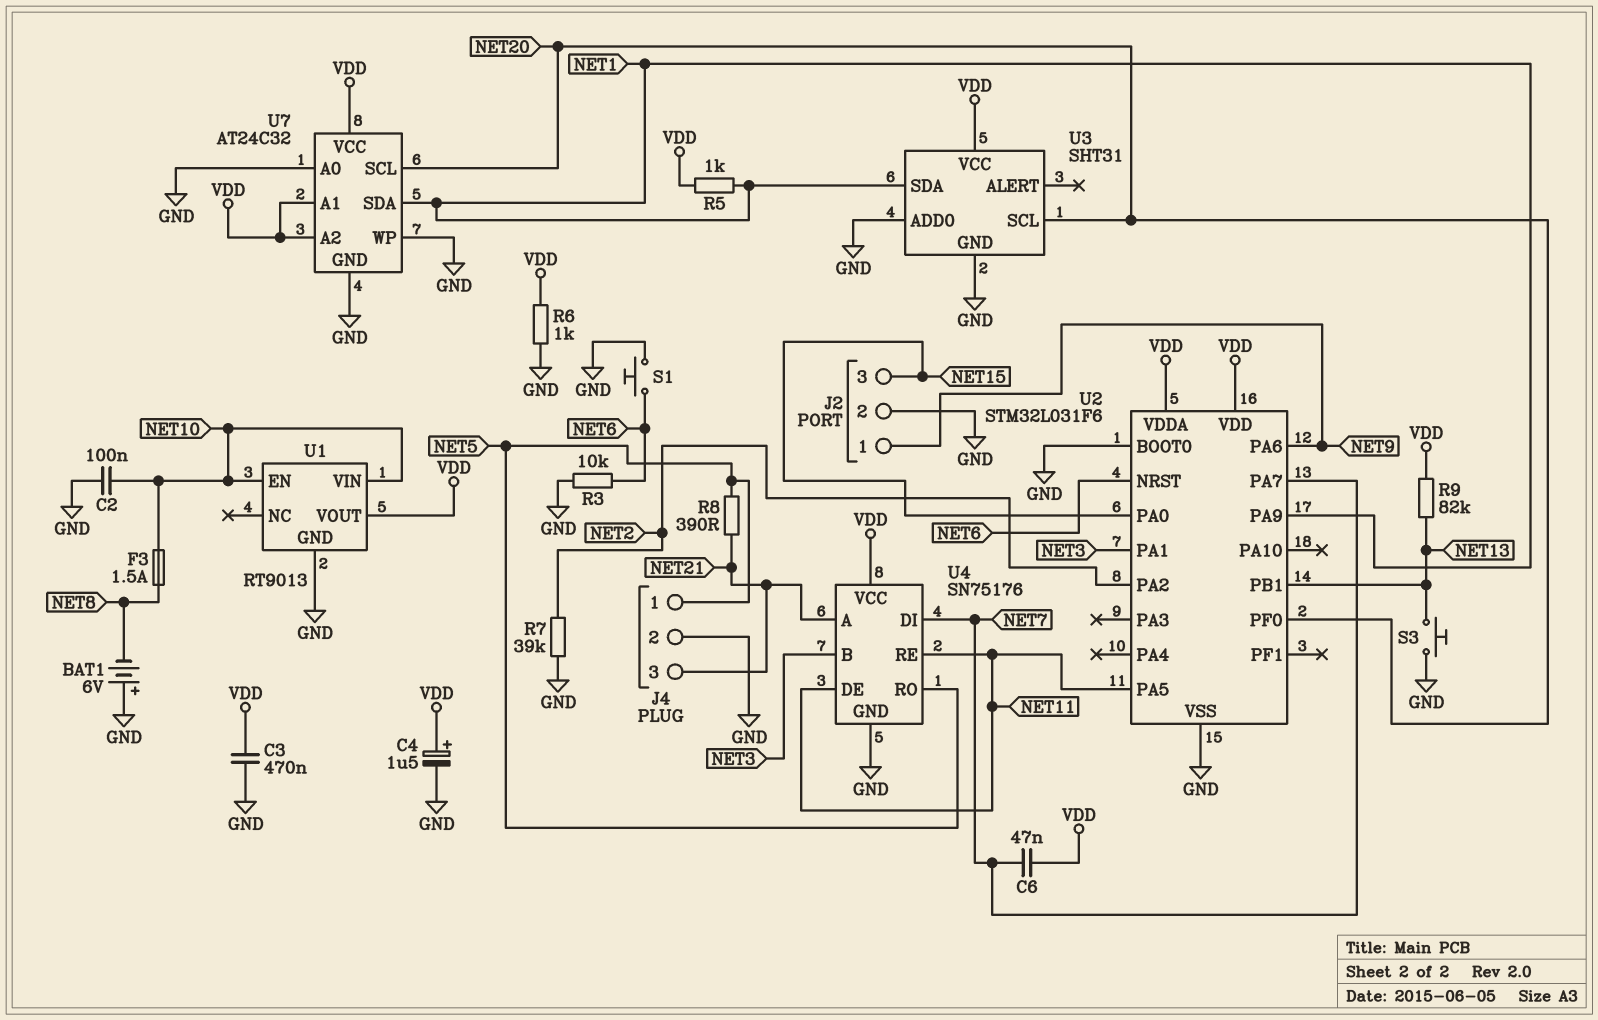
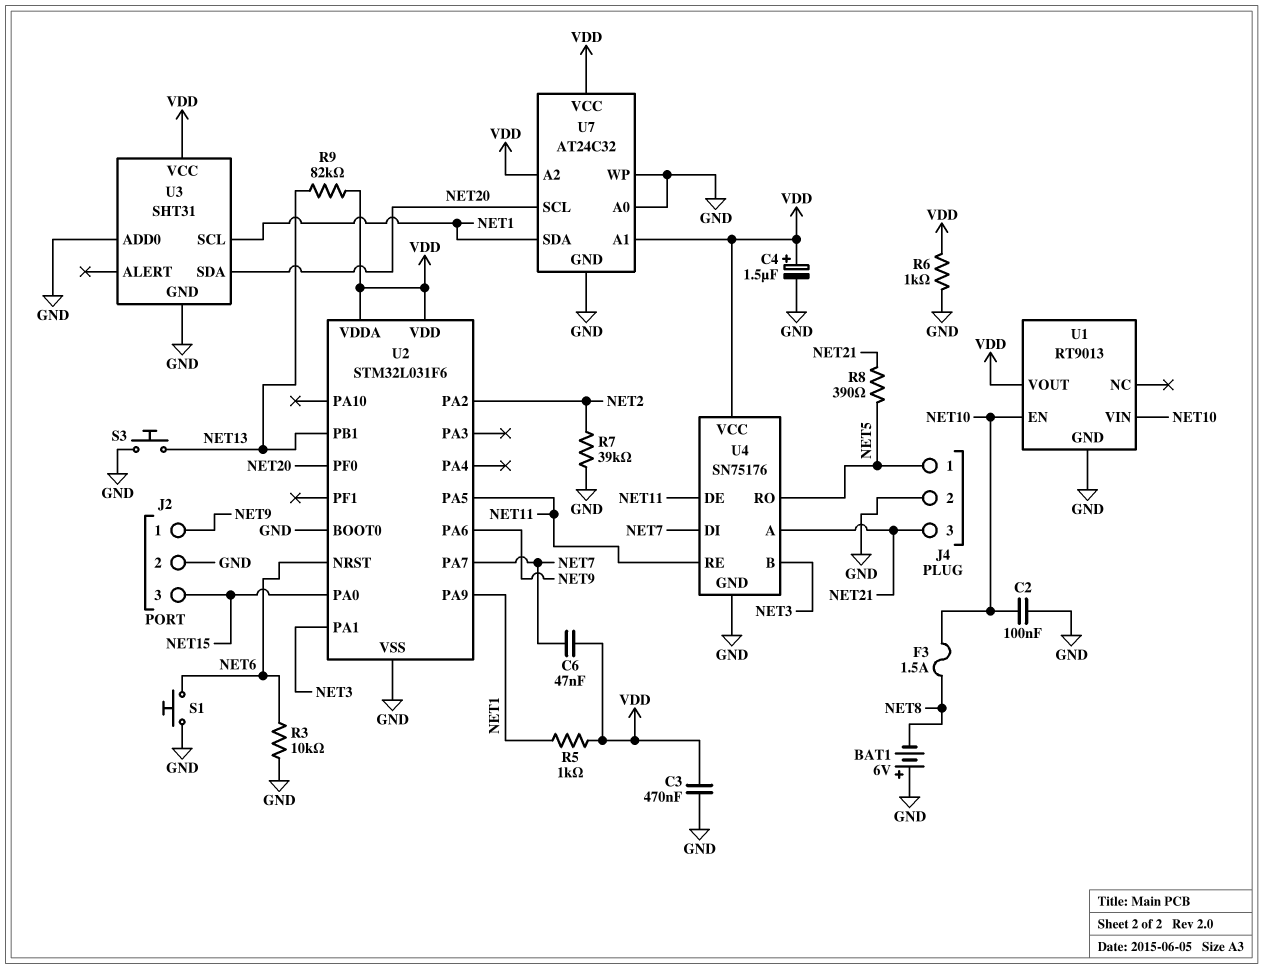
U3 pin SCL: NET20 -> NET1
U3 pin SDA: NET1 -> NET20

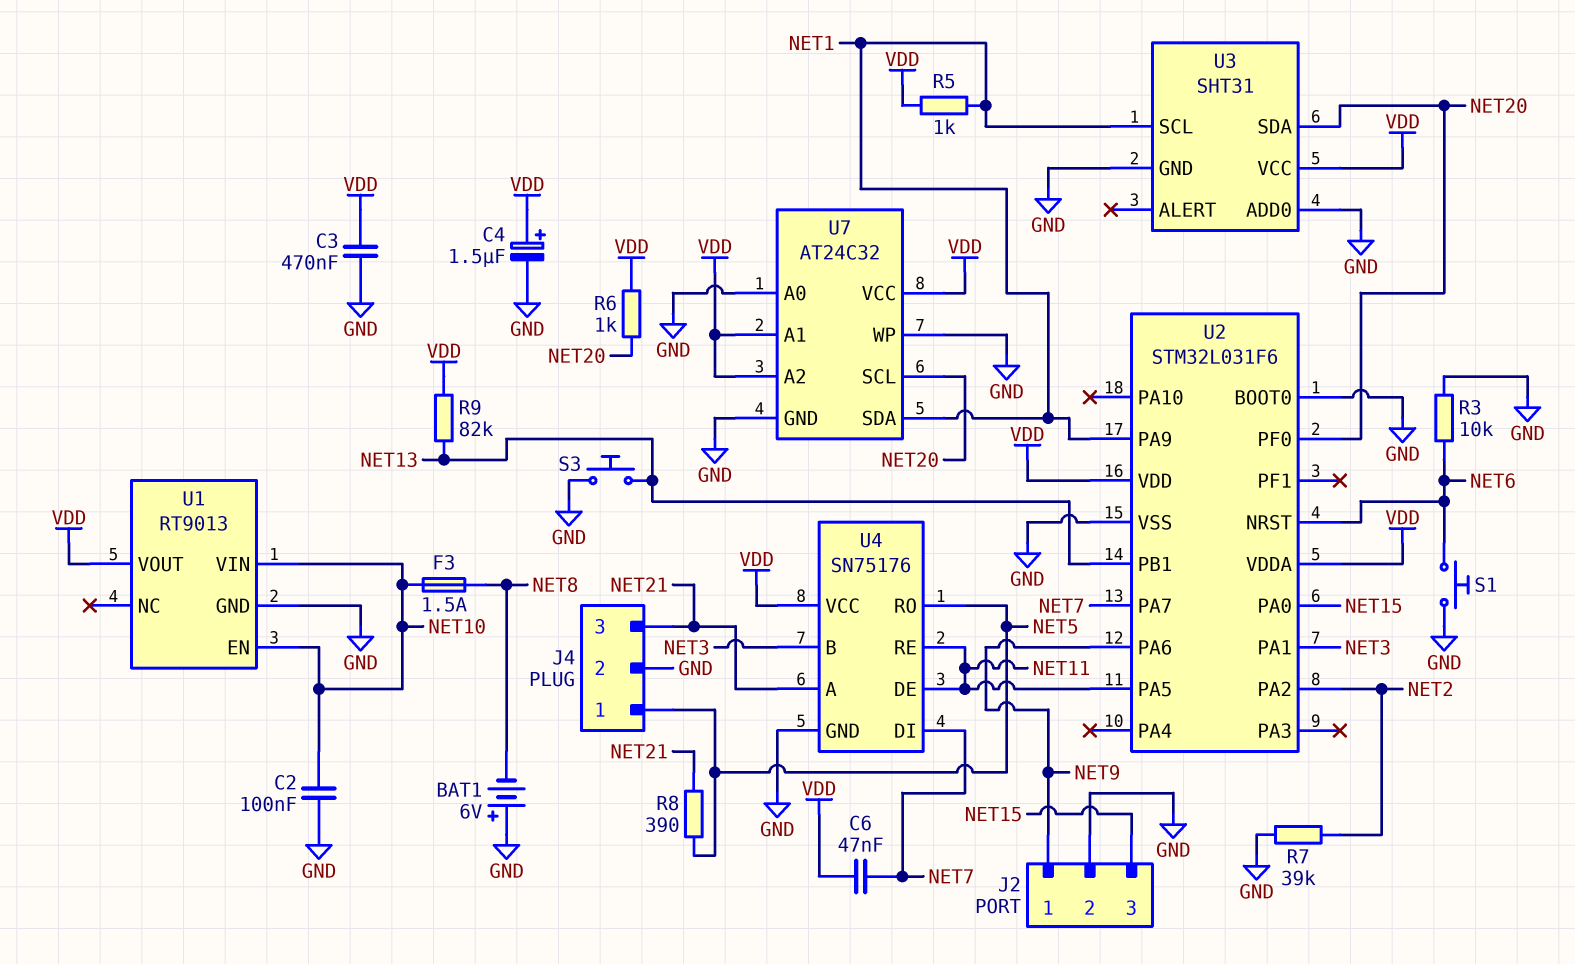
R6: 1k (GND, VDD) -> 1k (NET20, VDD)

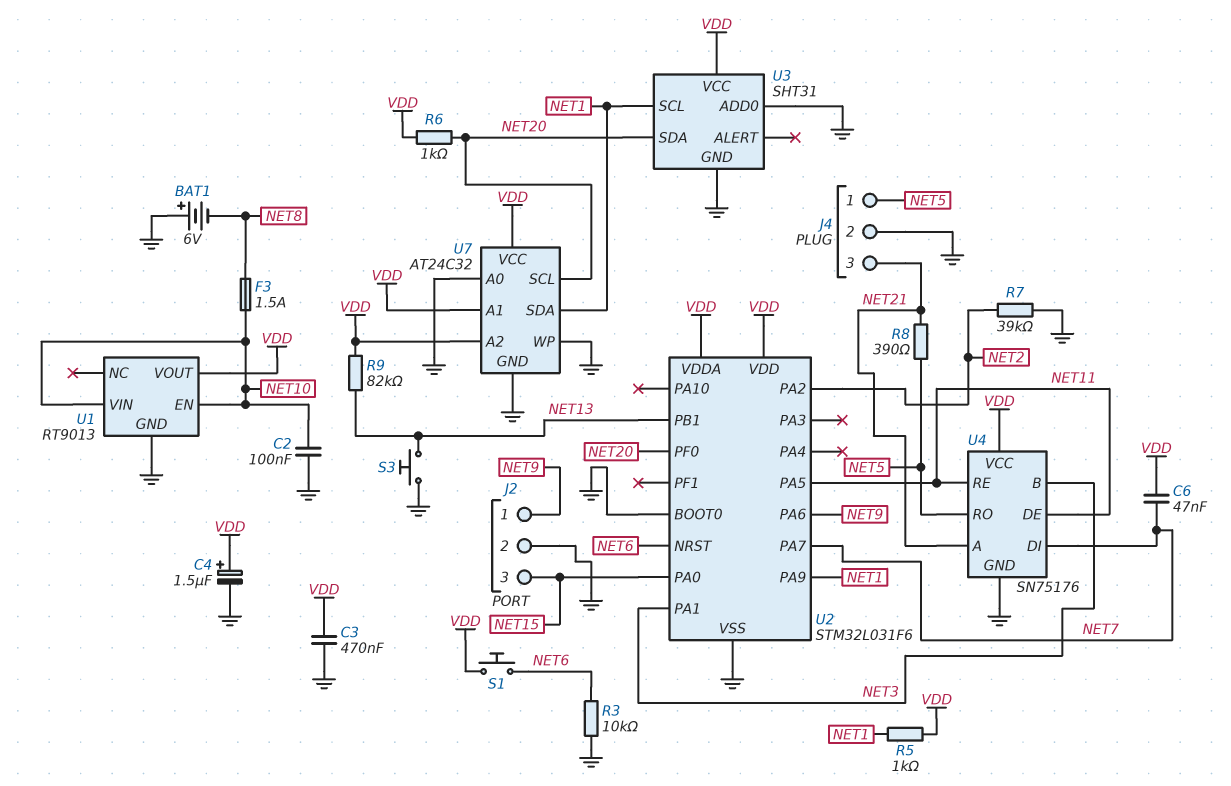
S1: button (GND, NET6) -> button (NET6, VDD)

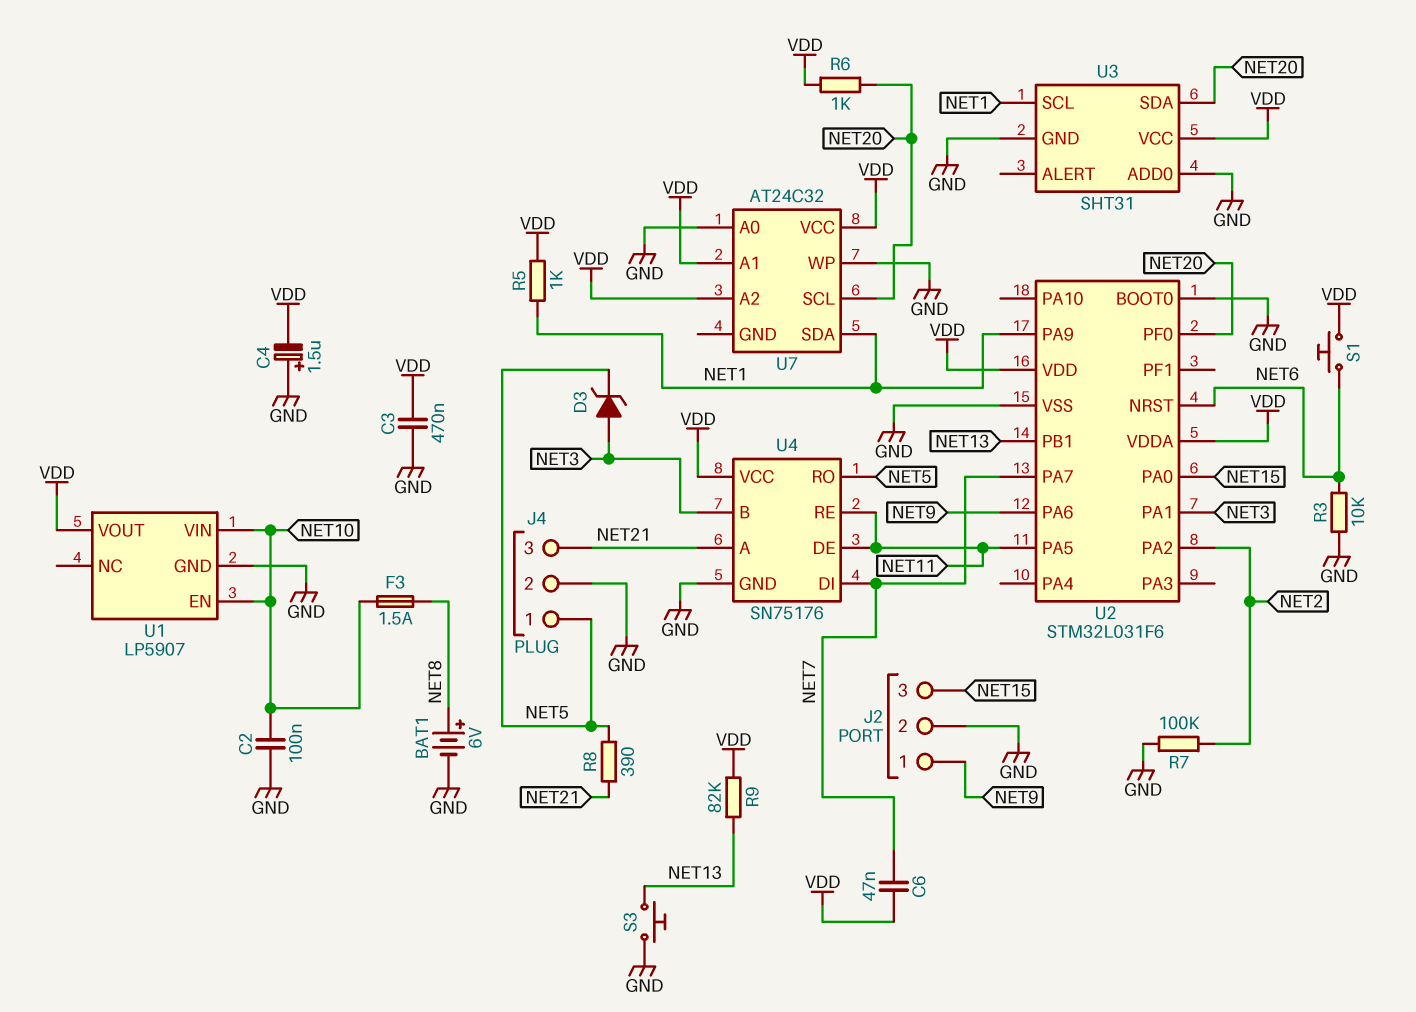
BAT1: 6V (plus GND, minus NET8) -> 6V (plus NET8, minus GND)
C4: 1.5uF (plus VDD, minus GND) -> 1.5uF (plus GND, minus VDD)
D3: none -> zener (A NET3, K NET5)
R7: 39k (GND, NET2) -> 100k (GND, NET2)
U1: RT9013 -> LP5907
U7 pin GND: GND -> none

